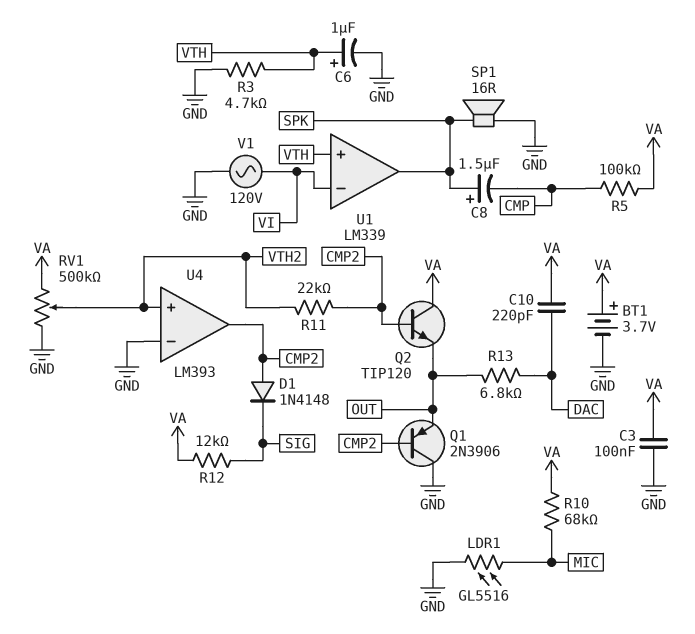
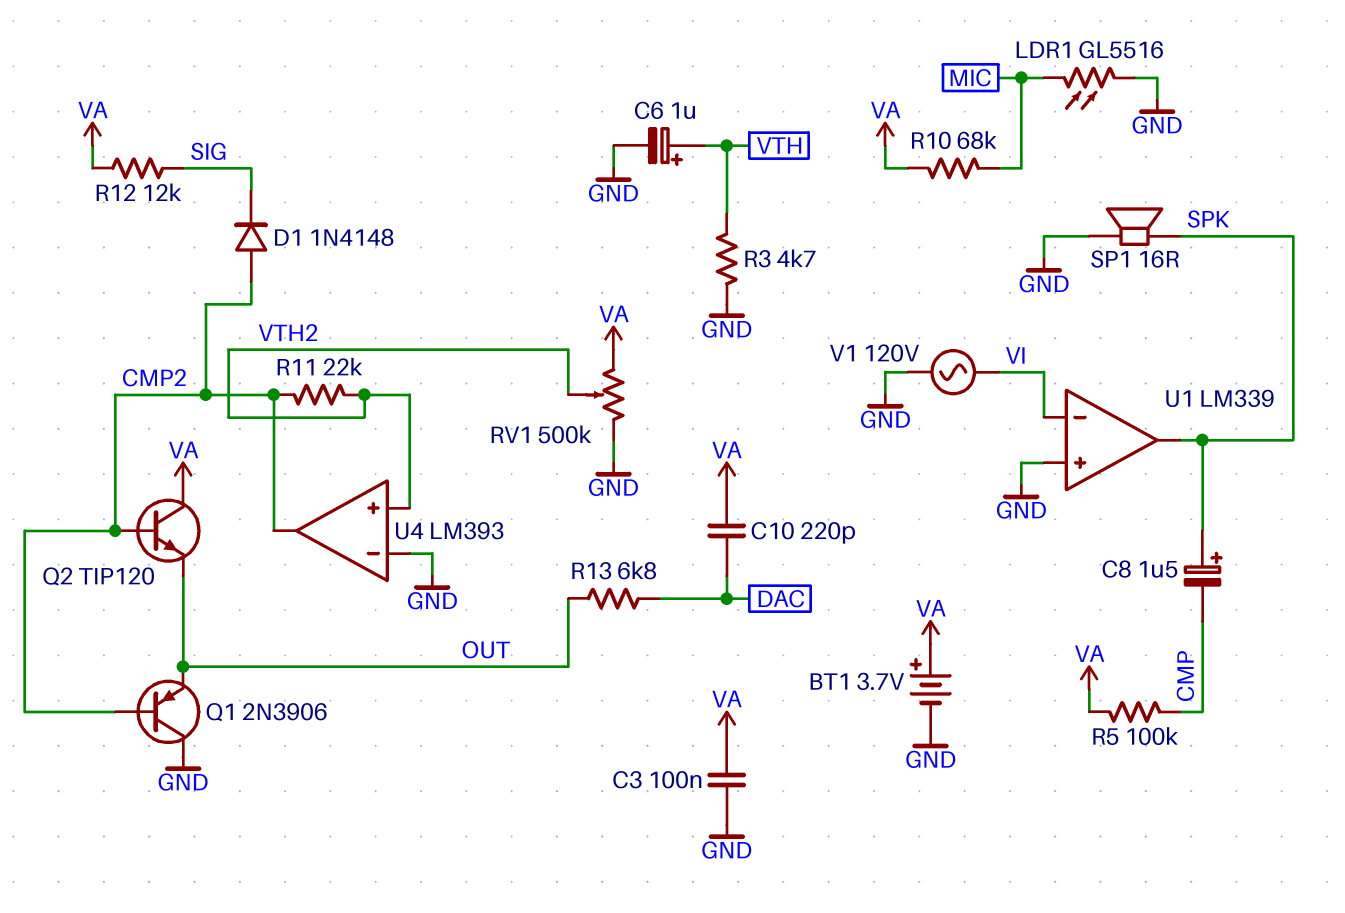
U1 pin in+: VTH -> GND

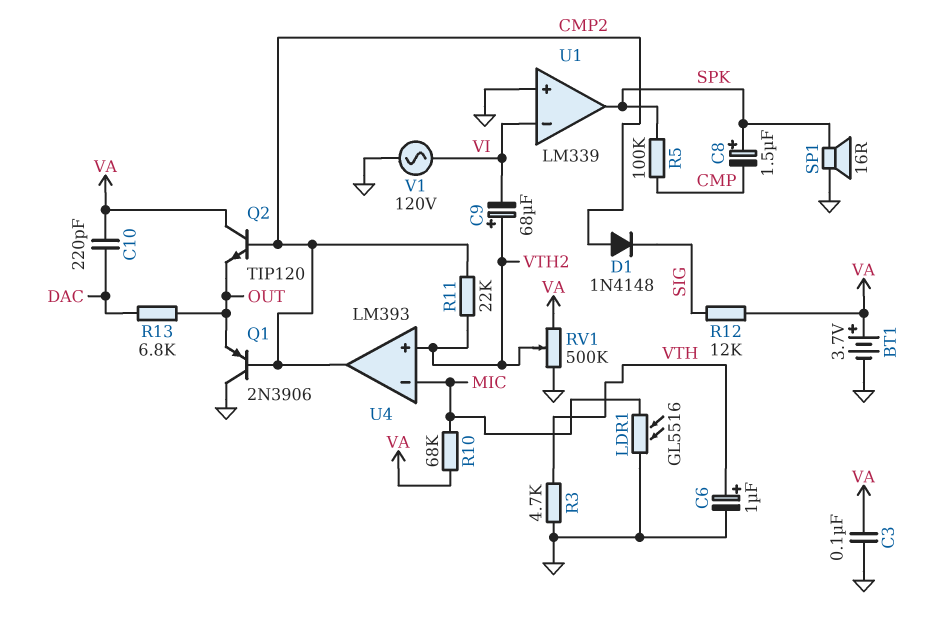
C9: none -> 68uF (plus VTH2, minus VI)
R5: 100k (CMP, VA) -> 100k (CMP, SPK)
U4 pin in-: GND -> MIC

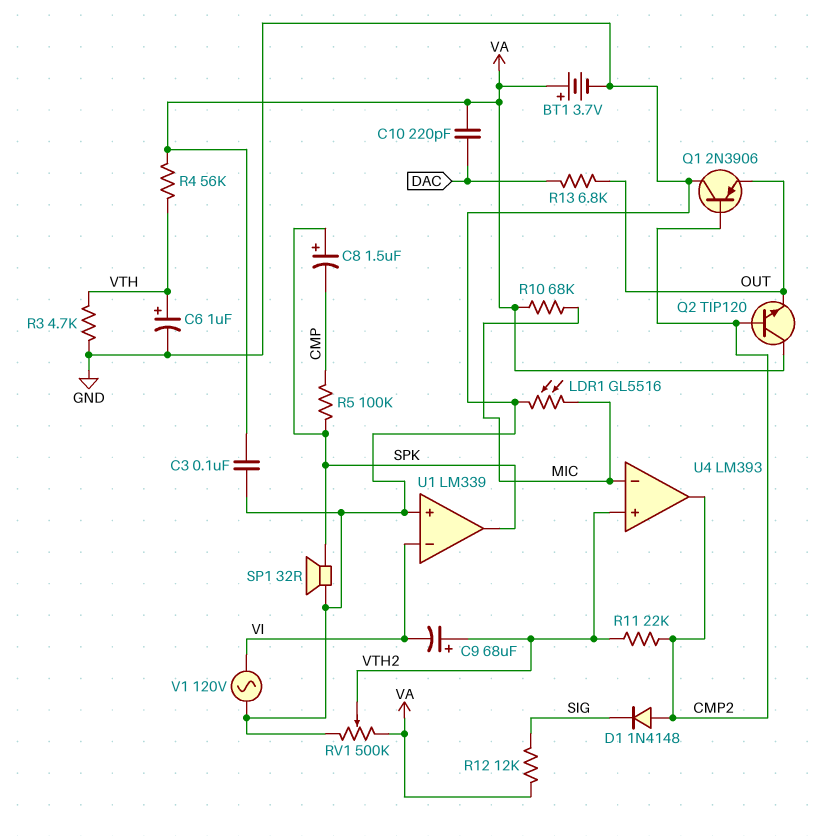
R4: none -> 56k (VA, VTH)
SP1: speaker 16R (GND, SPK) -> speaker 32R (GND, SPK)

